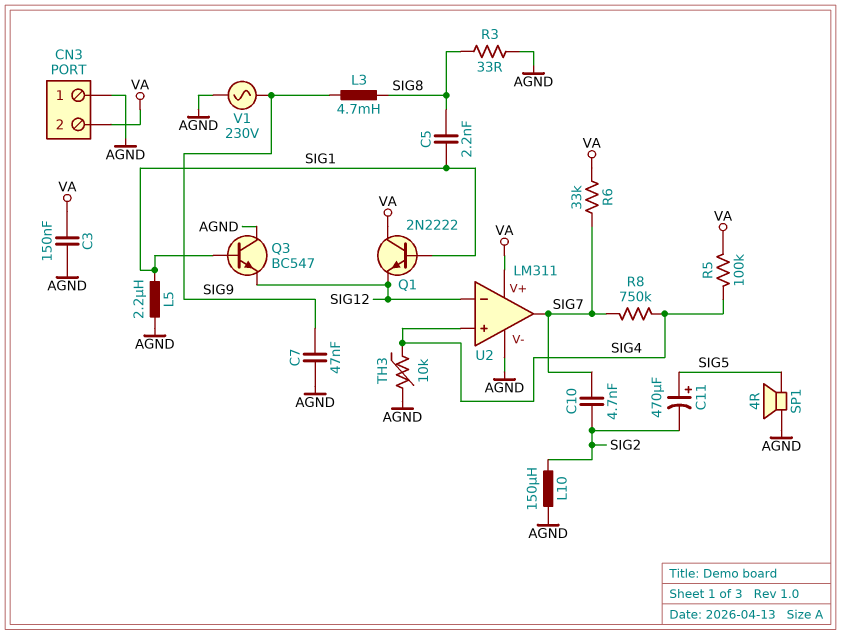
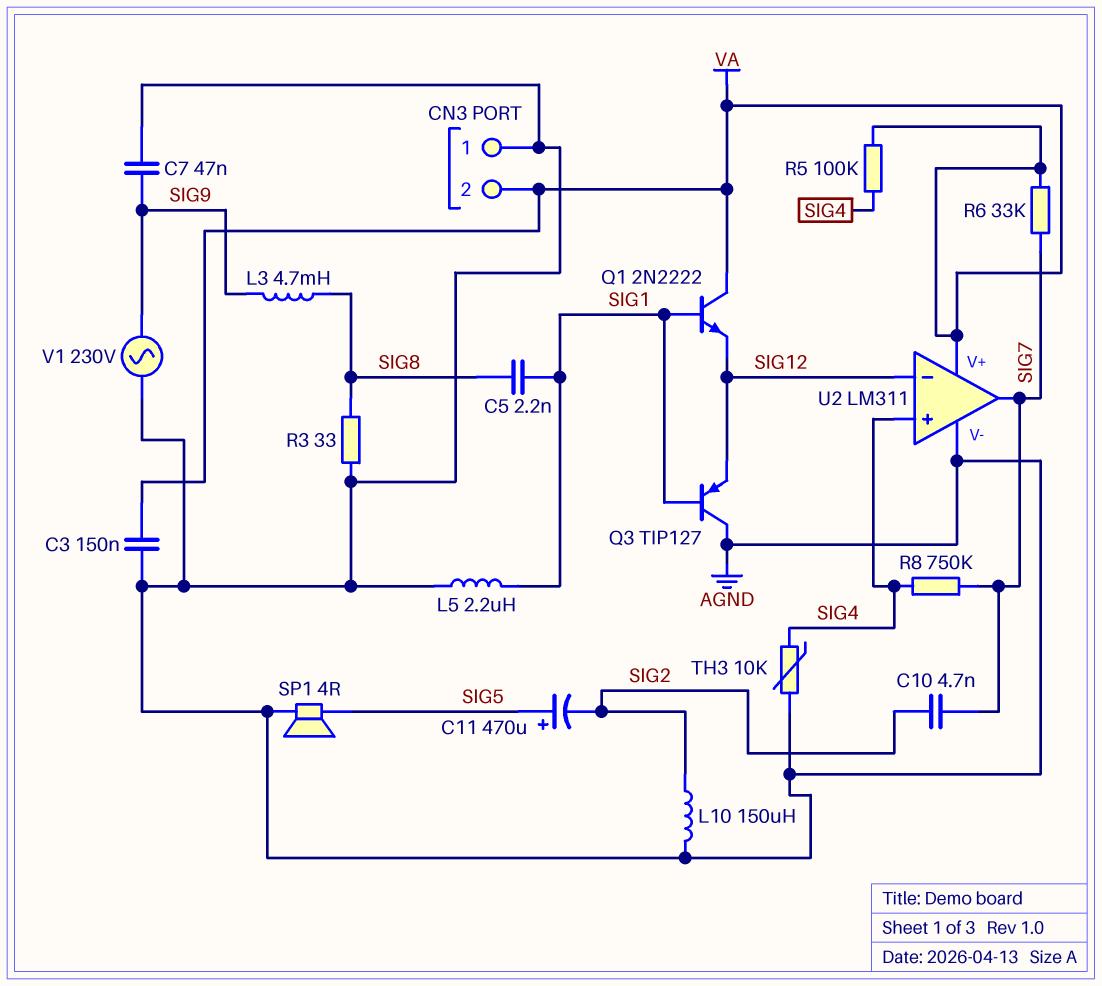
Q3: NPN BC547 (B SIG1, C AGND, E SIG12) -> PNP TIP127 (B SIG1, C AGND, E SIG12)

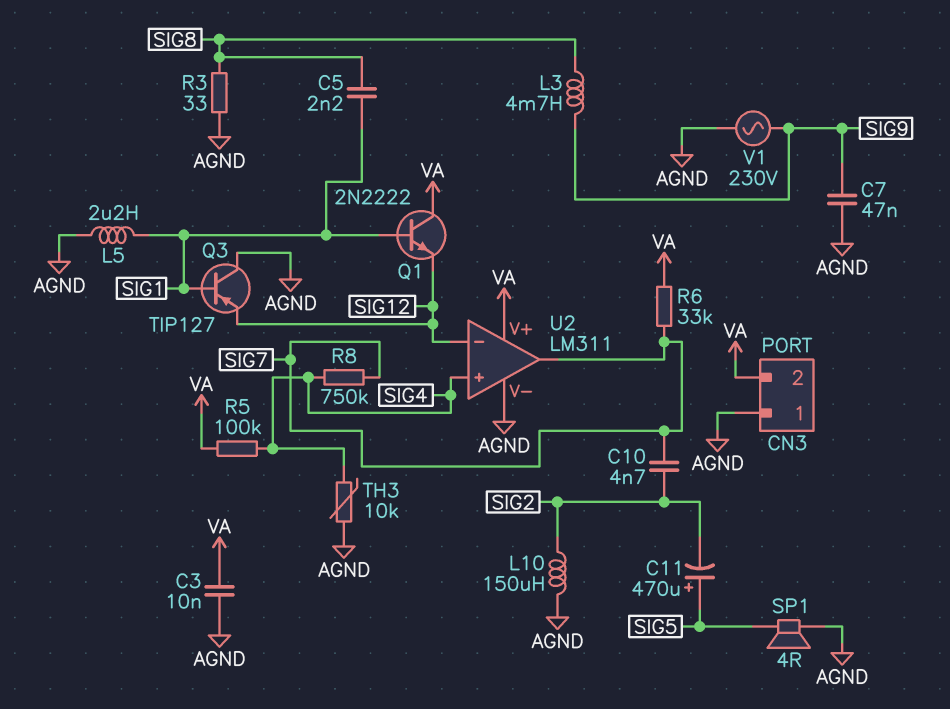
C3: 150nF (AGND, VA) -> 10nF (AGND, VA)

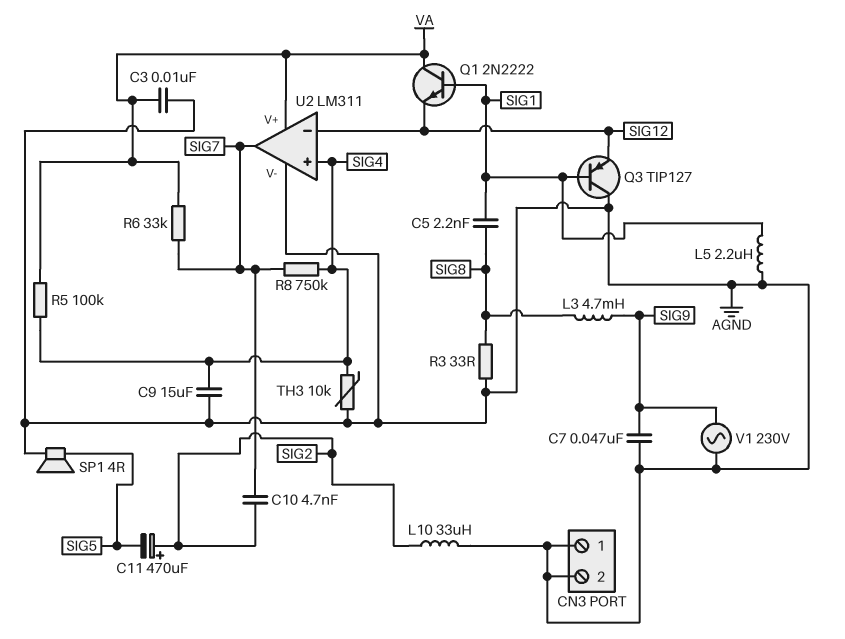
C9: none -> 15uF (AGND, SIG4)
C11: 470uF (plus SIG5, minus SIG2) -> 470uF (plus SIG2, minus SIG5)
CN3 pin 2: VA -> AGND
L10: 150uH (AGND, SIG2) -> 33uH (AGND, SIG2)

